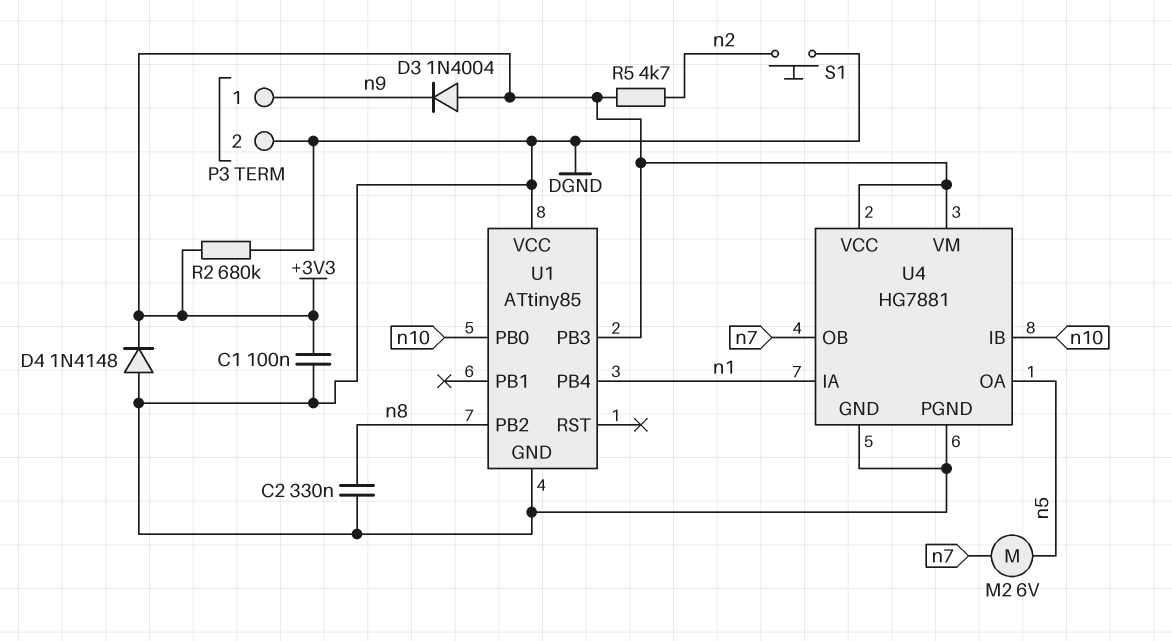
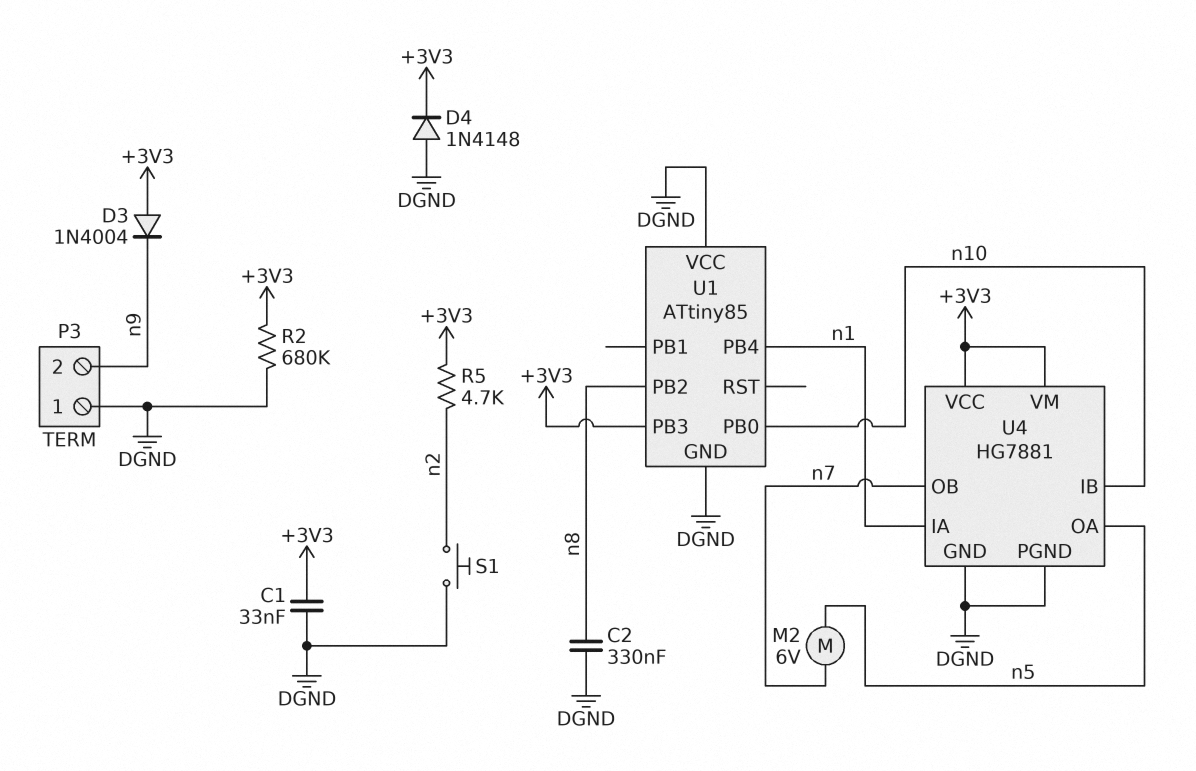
C1: 100nF (+3V3, DGND) -> 33nF (+3V3, DGND)
P3 pin 1: n9 -> DGND
P3 pin 2: DGND -> n9

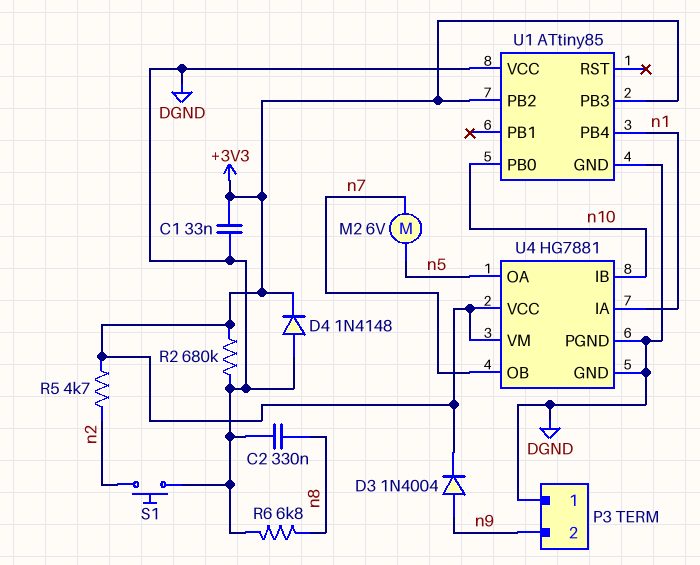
D3: diode 1N4004 (A +3V3, K n9) -> diode 1N4004 (A n9, K +3V3)
R6: none -> 6.8k (DGND, n8)
U1 pin PB2: n8 -> +3V3

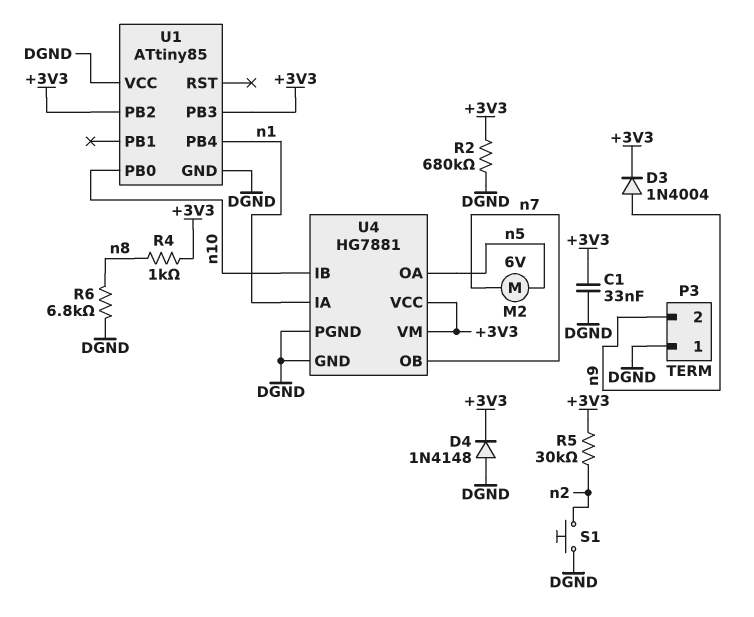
C2: 330nF (DGND, n8) -> none
R4: none -> 1k (+3V3, n8)
R5: 4.7k (+3V3, n2) -> 30k (+3V3, n2)

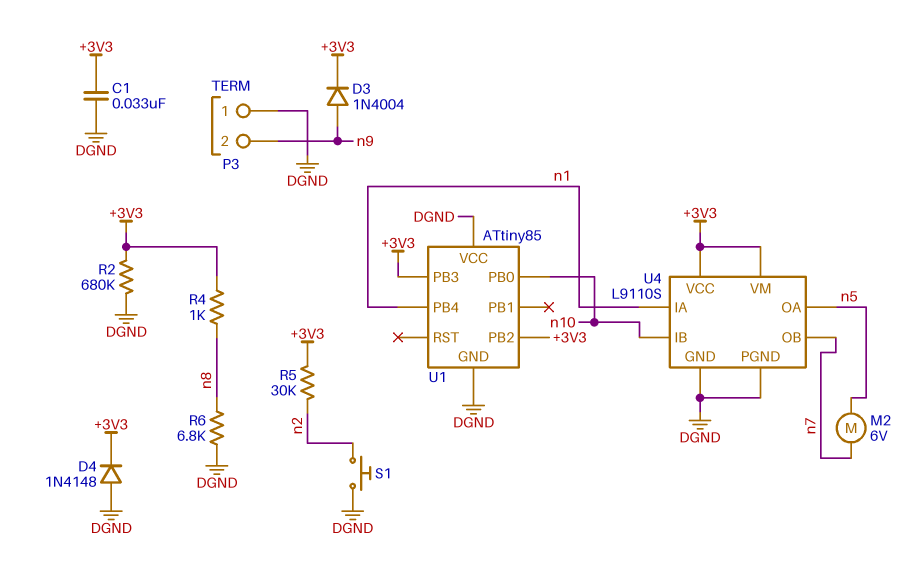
U4: HG7881 -> L9110S

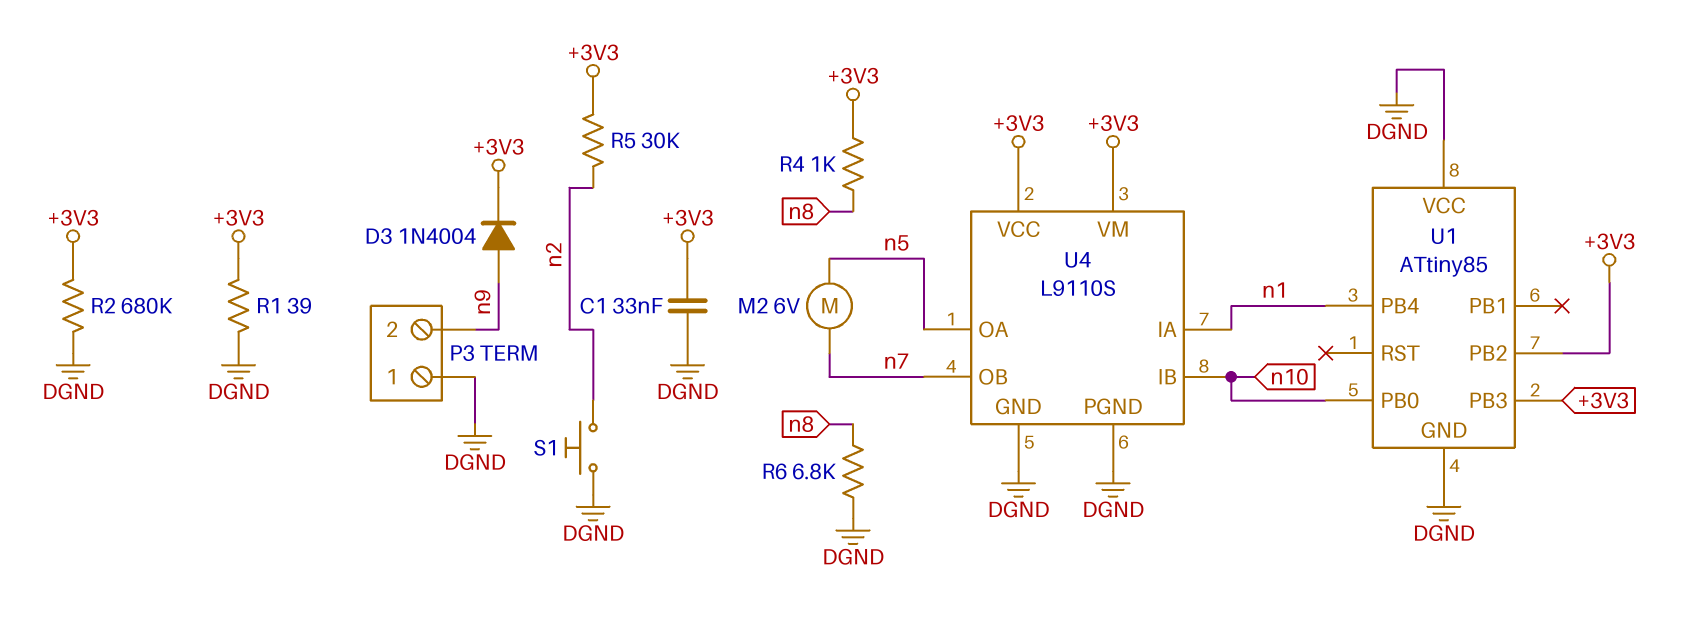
D4: diode 1N4148 (A DGND, K +3V3) -> none
R1: none -> 39 (+3V3, DGND)

